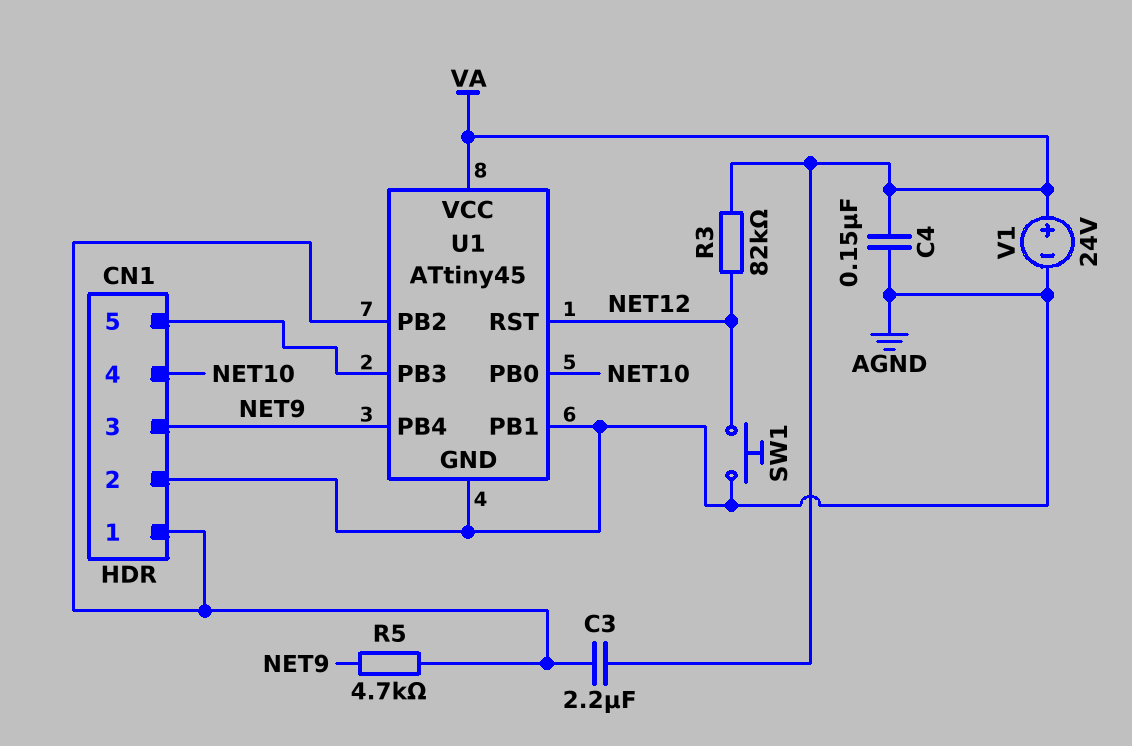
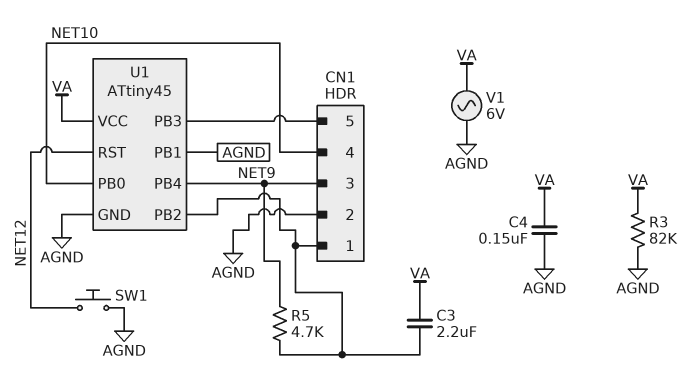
R3: 82k (NET12, VA) -> 82k (AGND, VA)
V1: 24V (plus VA, minus AGND) -> AC 6V (AGND, VA)

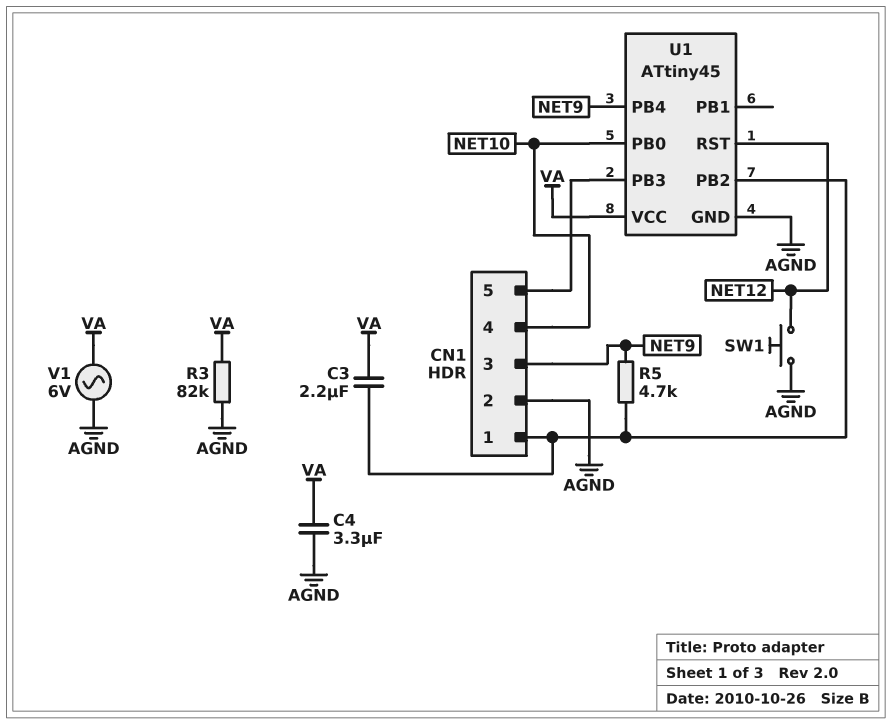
C4: 150nF (AGND, VA) -> 3.3uF (AGND, VA)
U1 pin PB1: AGND -> none

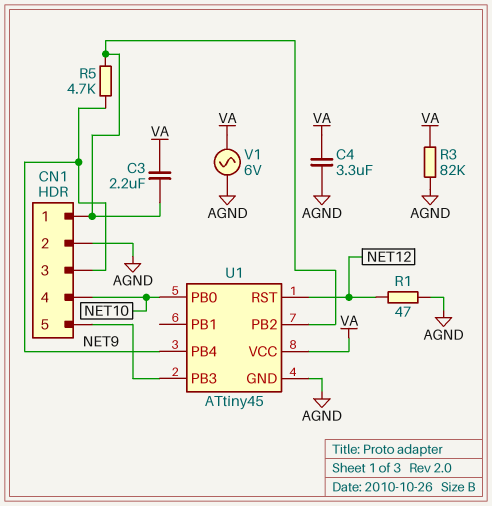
R1: none -> 47 (AGND, NET12)
SW1: button (AGND, NET12) -> none

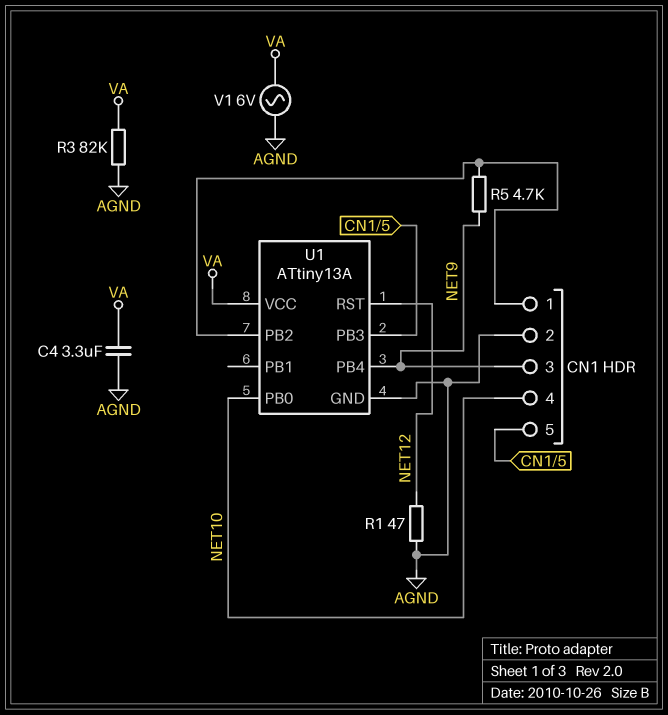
C3: 2.2uF (CN1/1, VA) -> none
U1: ATtiny45 -> ATtiny13A

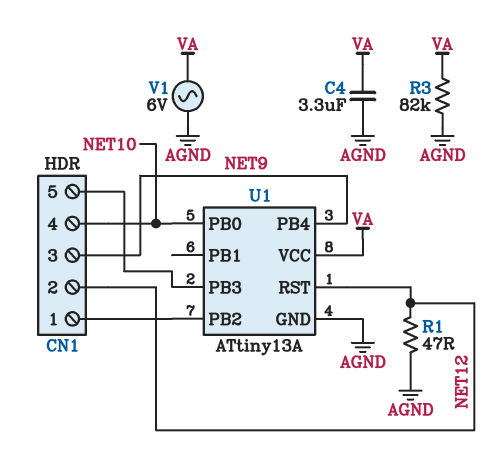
CN1 pin 2: AGND -> NET12
R5: 4.7k (CN1/1, NET9) -> none

